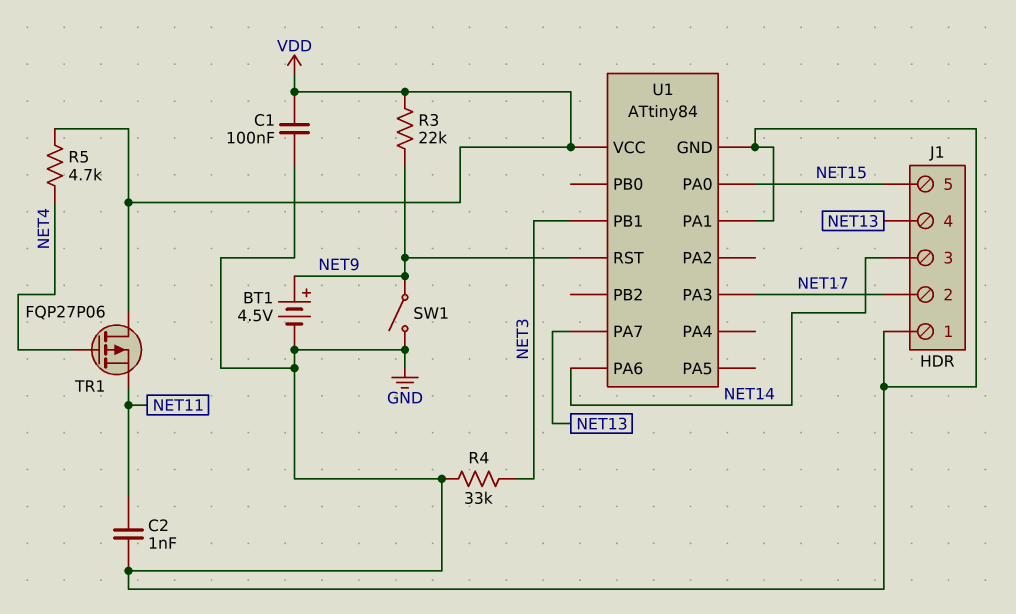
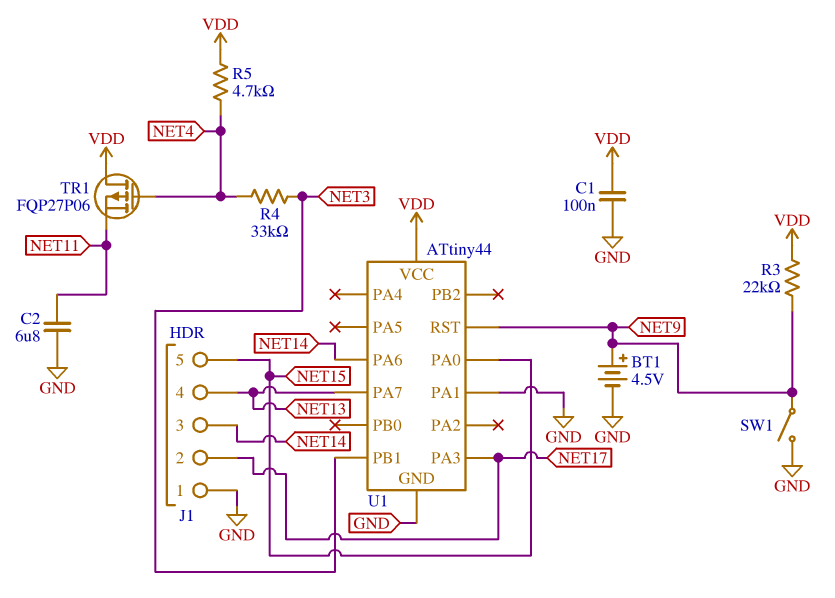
C2: 1nF (GND, NET11) -> 6.8uF (GND, NET11)
R4: 33k (GND, NET3) -> 33k (NET3, NET4)
U1: ATtiny84 -> ATtiny44

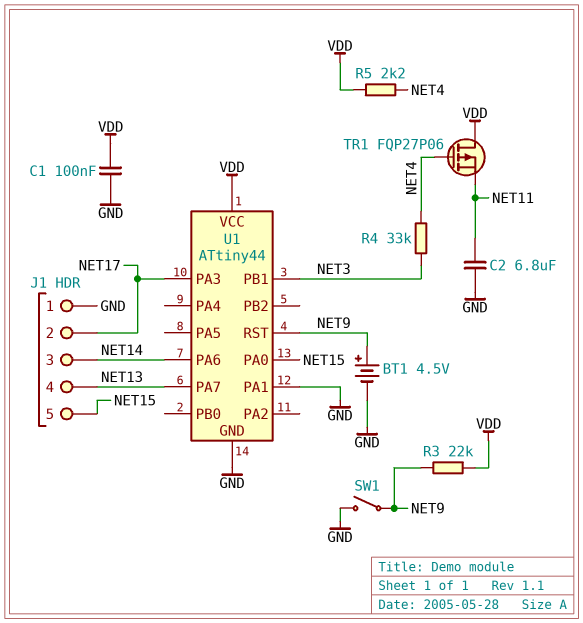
R5: 4.7k (NET4, VDD) -> 2.2k (NET4, VDD)

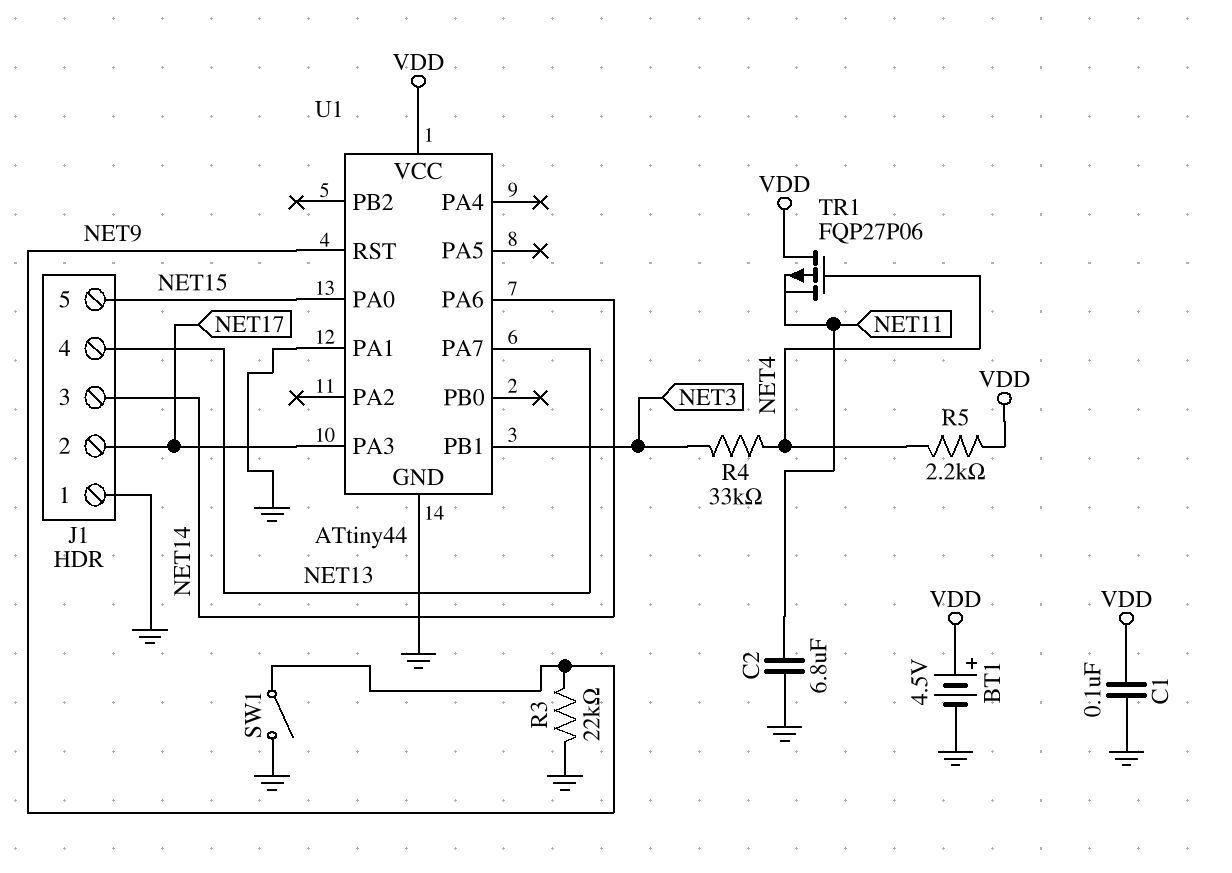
BT1: 4.5V (plus NET9, minus GND) -> 4.5V (plus VDD, minus GND)
R3: 22k (NET9, VDD) -> 22k (GND, NET9)

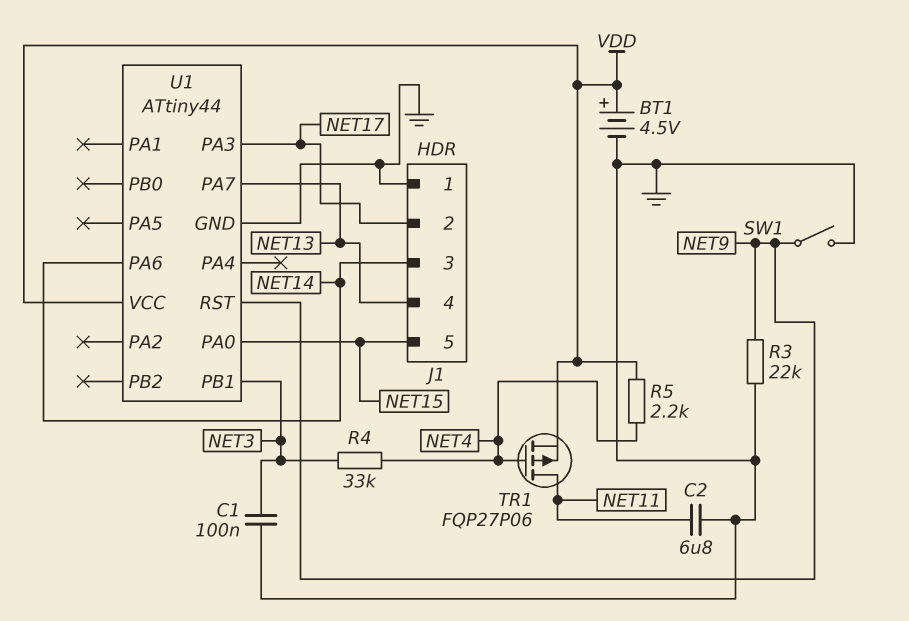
C1: 100nF (GND, VDD) -> 100nF (GND, NET3)
TR1: PMOS FQP27P06 (G NET4, D VDD, S NET11) -> PMOS FQP27P06 (G NET4, D NET11, S VDD)
U1 pin PA1: GND -> none

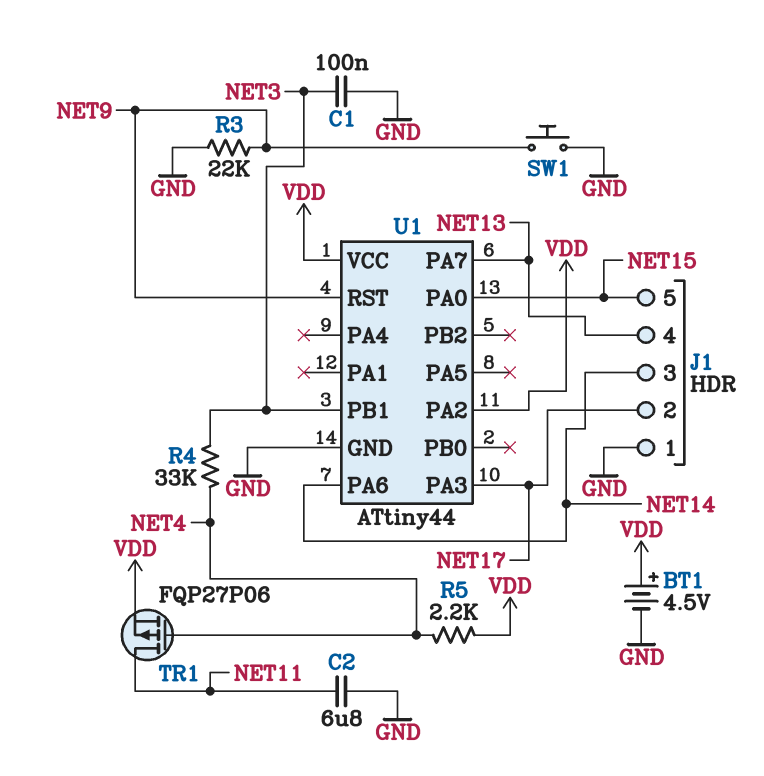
SW1: switch (GND, NET9) -> button (GND, NET9)
U1 pin PA2: none -> VDD

